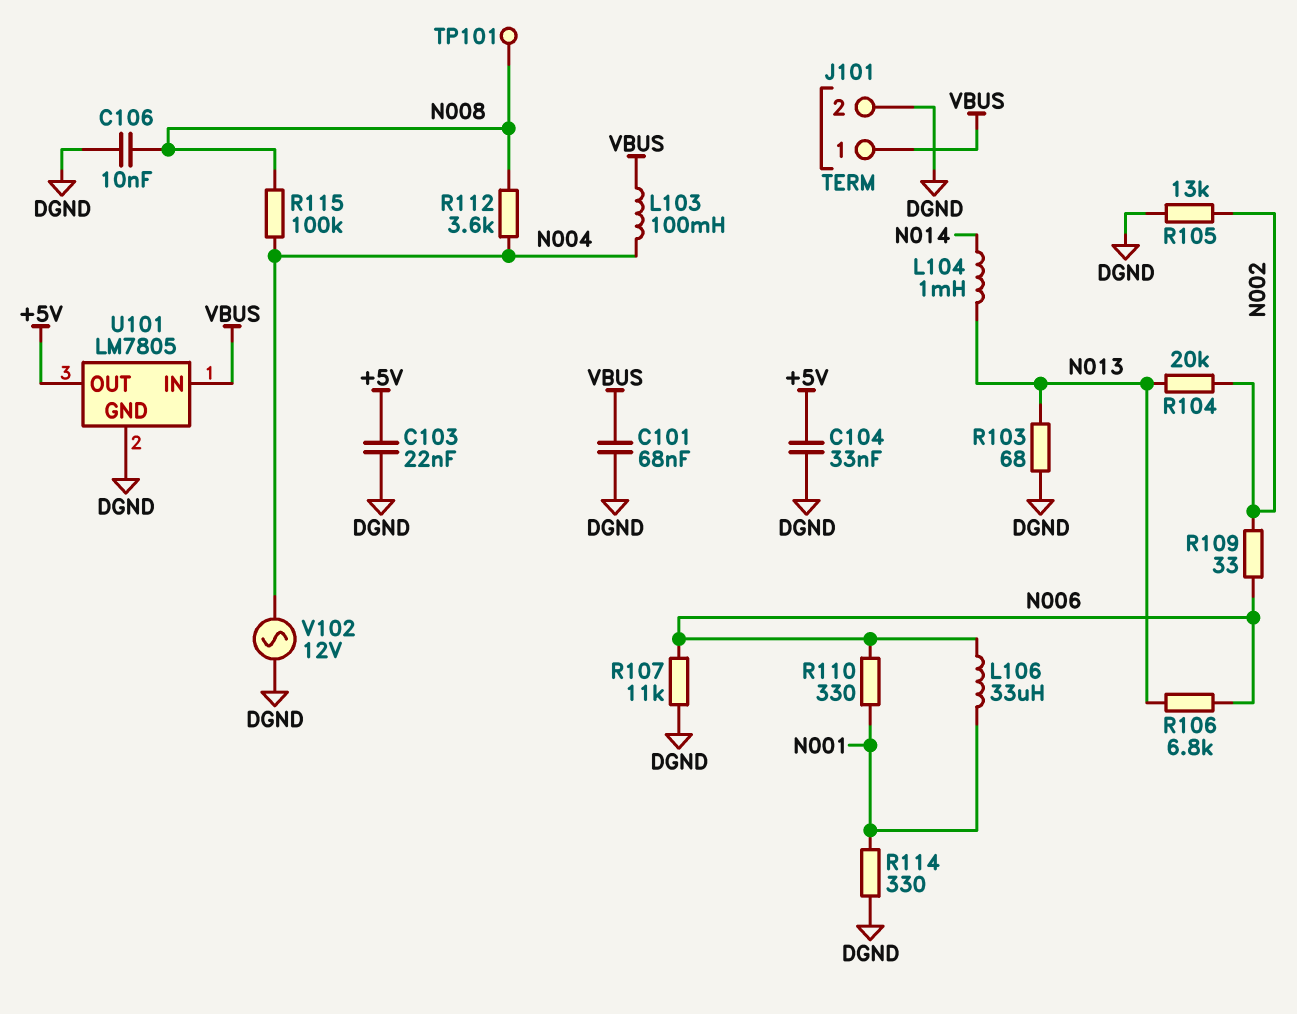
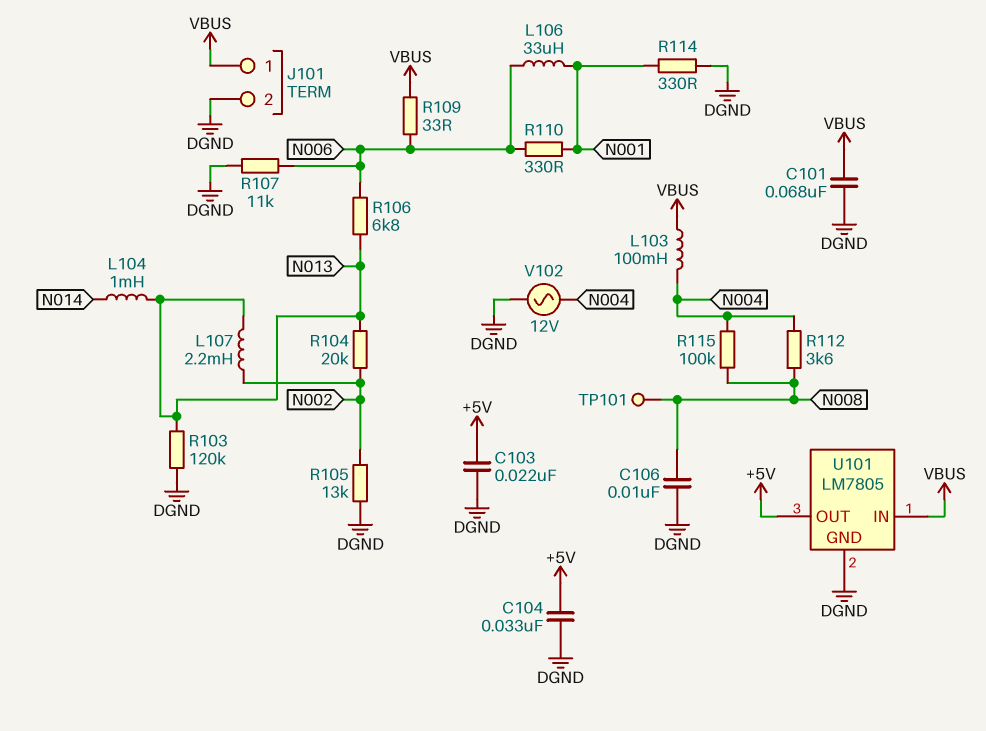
L107: none -> 2.2mH (N002, N013)
R103: 68 (DGND, N013) -> 120k (DGND, N013)
R109: 33 (N002, N006) -> 33 (N006, VBUS)

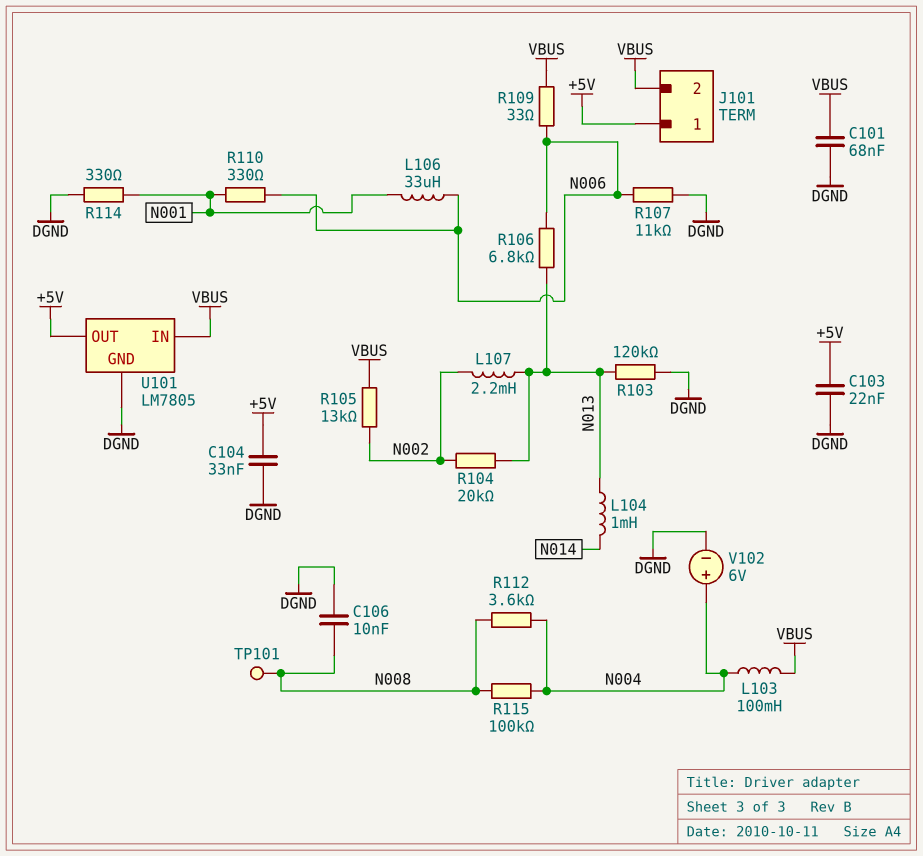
J101 pin 1: VBUS -> +5V
J101 pin 2: DGND -> VBUS
R105: 13k (DGND, N002) -> 13k (N002, VBUS)
V102: AC 12V (DGND, N004) -> 6V (plus N004, minus DGND)

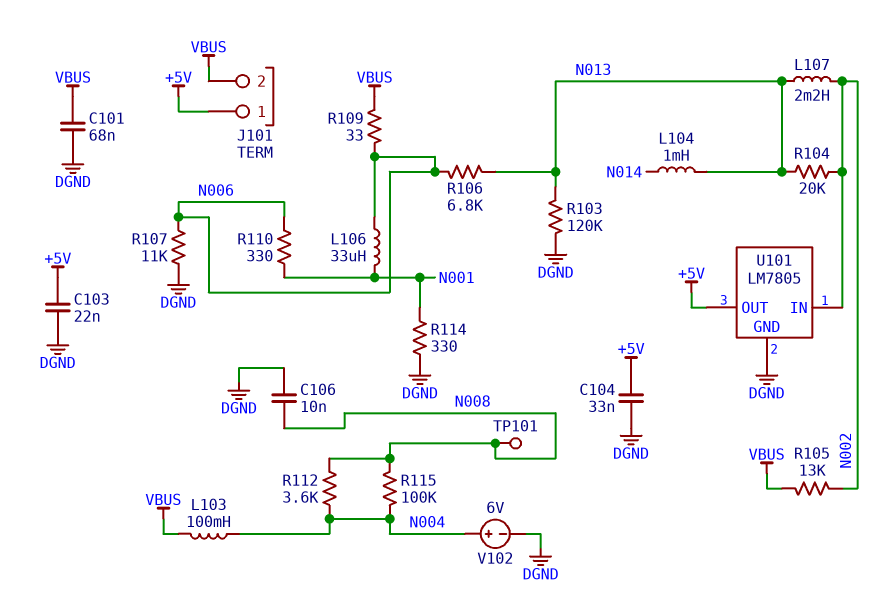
U101 pin IN: VBUS -> N002

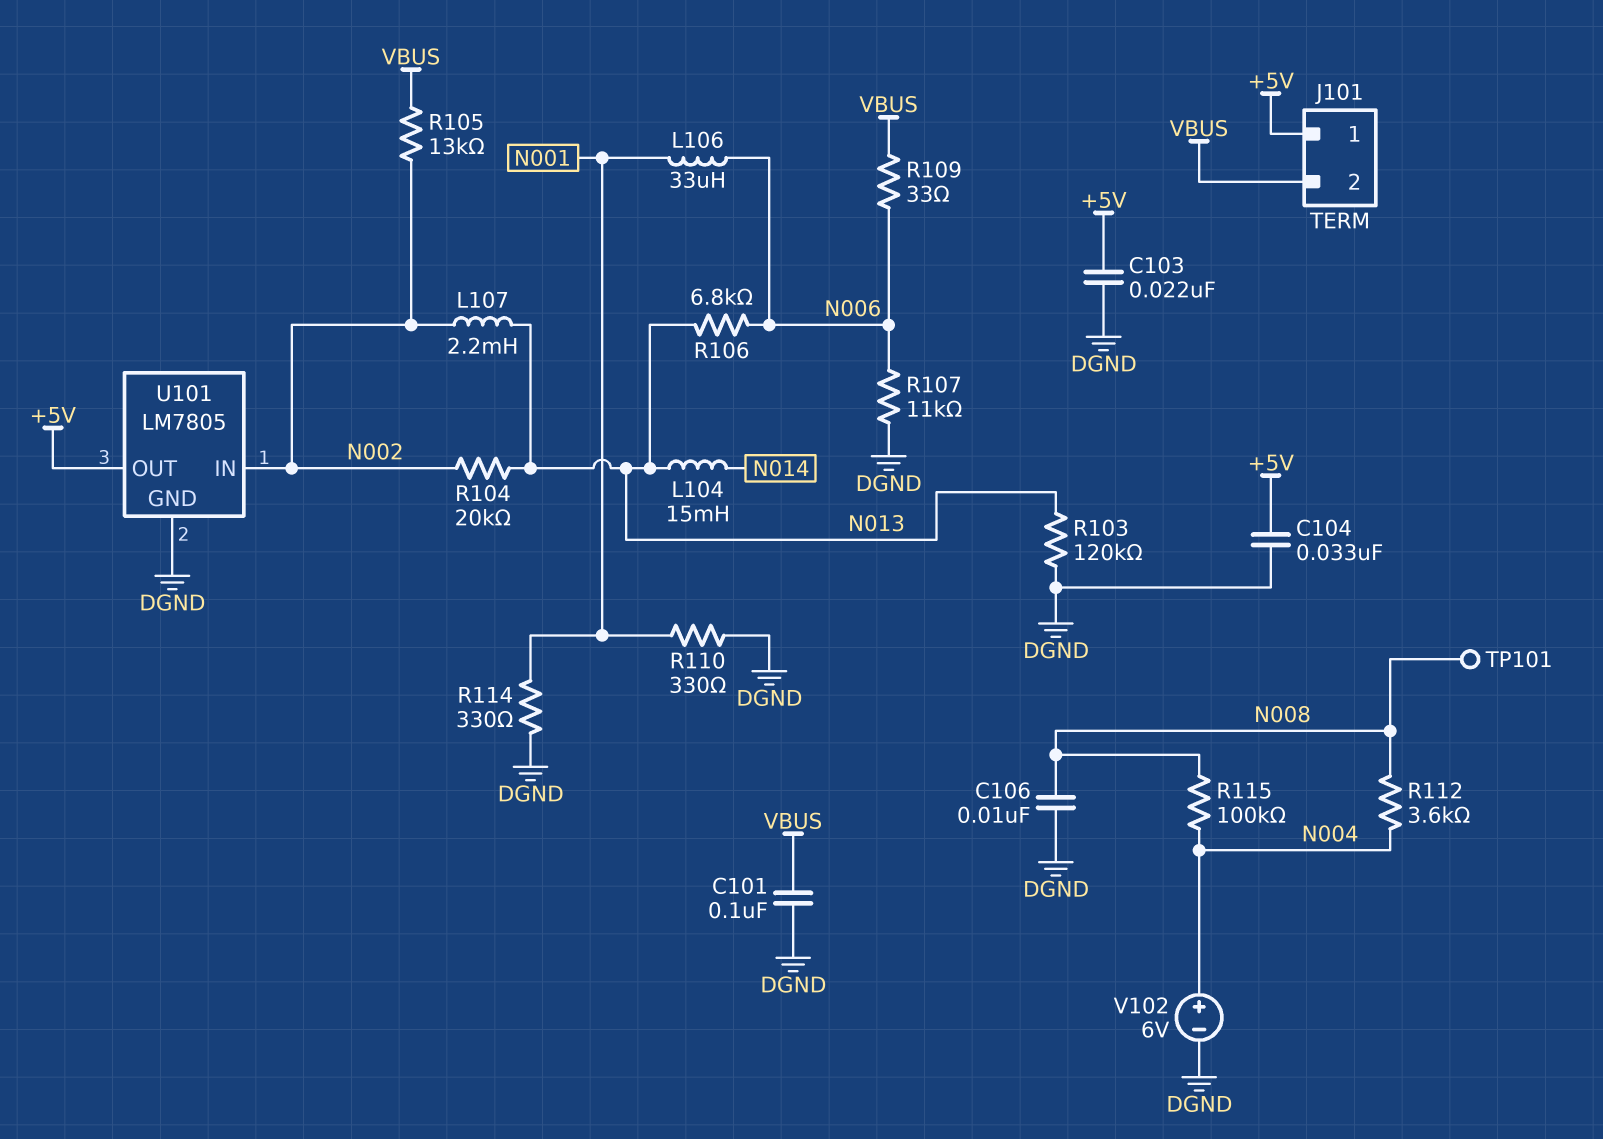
C101: 68nF (DGND, VBUS) -> 100nF (DGND, VBUS)
L103: 100mH (N004, VBUS) -> none
L104: 1mH (N013, N014) -> 15mH (N013, N014)
R110: 330 (N001, N006) -> 330 (DGND, N001)

